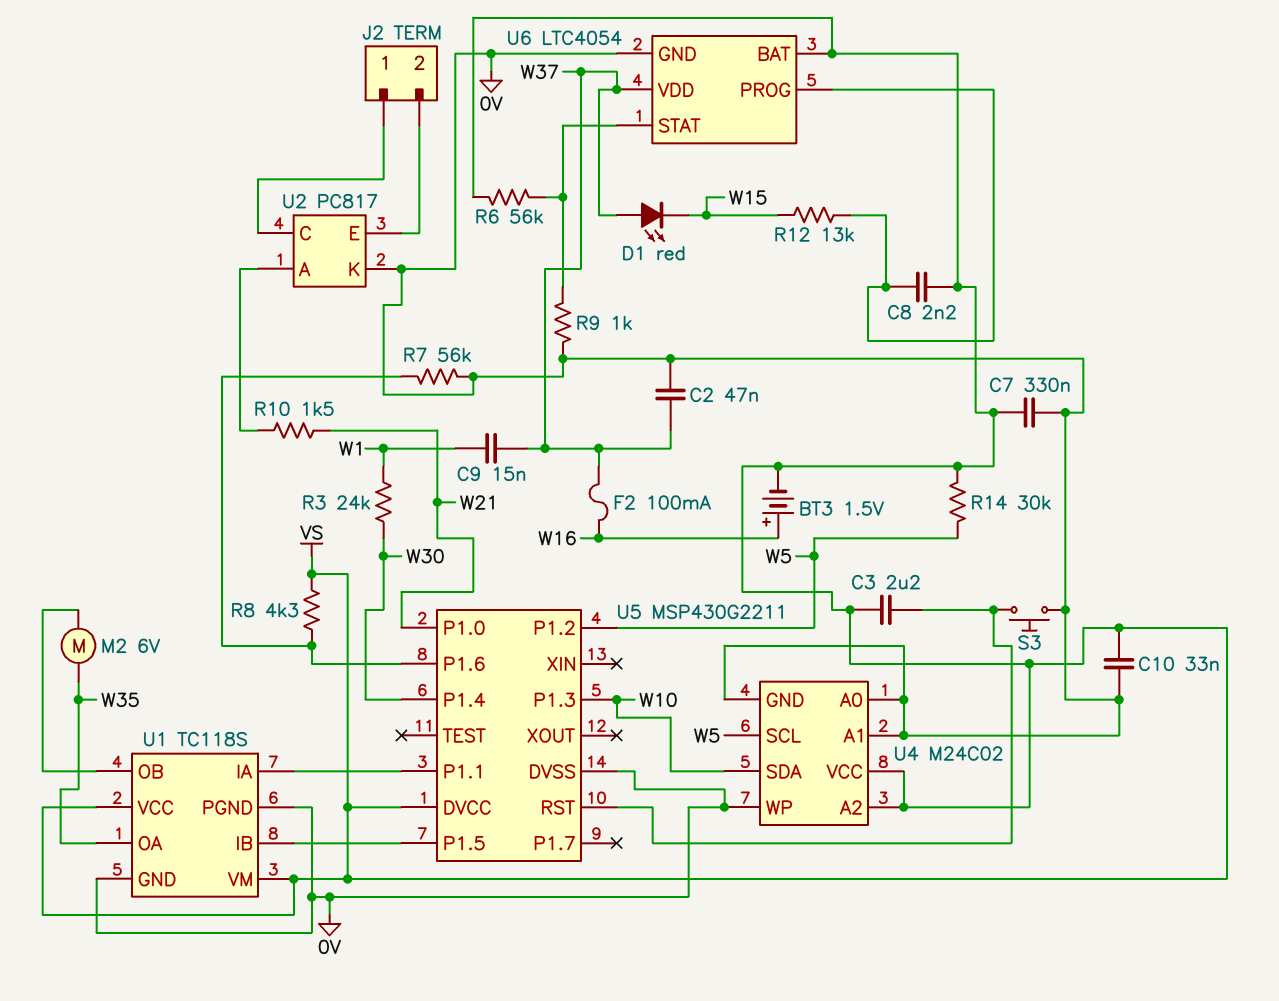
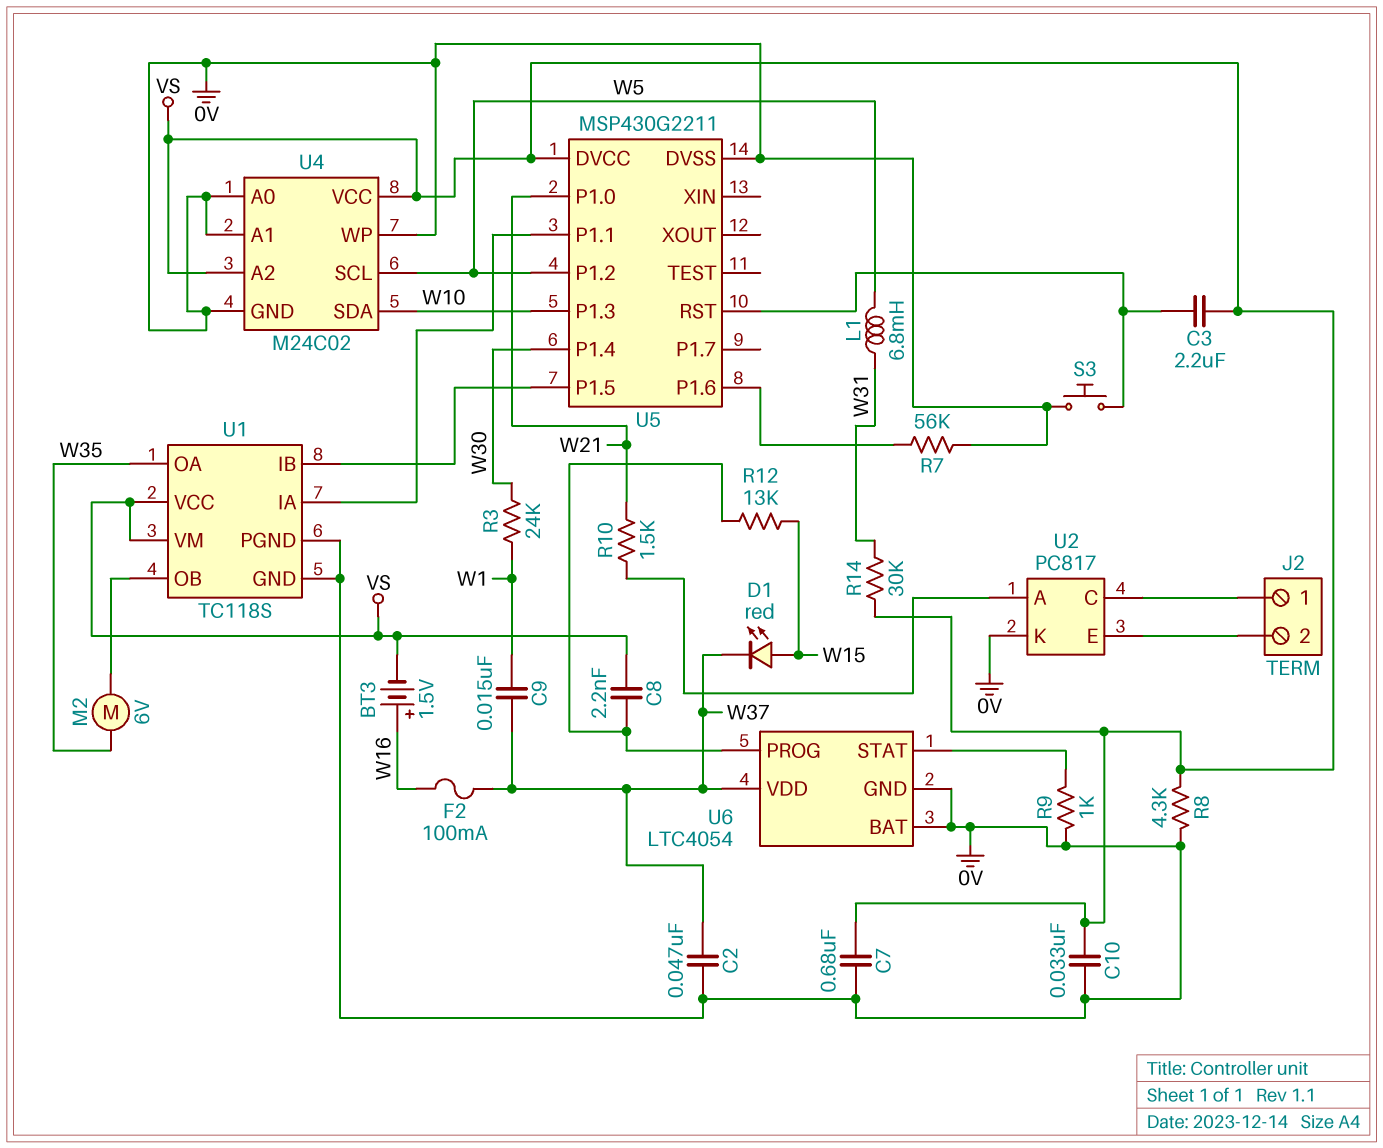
C7: 330nF (0V, VS) -> 680nF (0V, VS)
D1: LED red (A W37, K W15) -> LED red (A W15, K W37)
L1: none -> 6.8mH (W5, W31)
R6: 56k (U6/STAT, VS) -> none
R8: 4.3k (U5/P1.6, VS) -> 4.3k (0V, VS)
R14: 30k (VS, W5) -> 30k (VS, W31)
U6 pin BAT: VS -> 0V

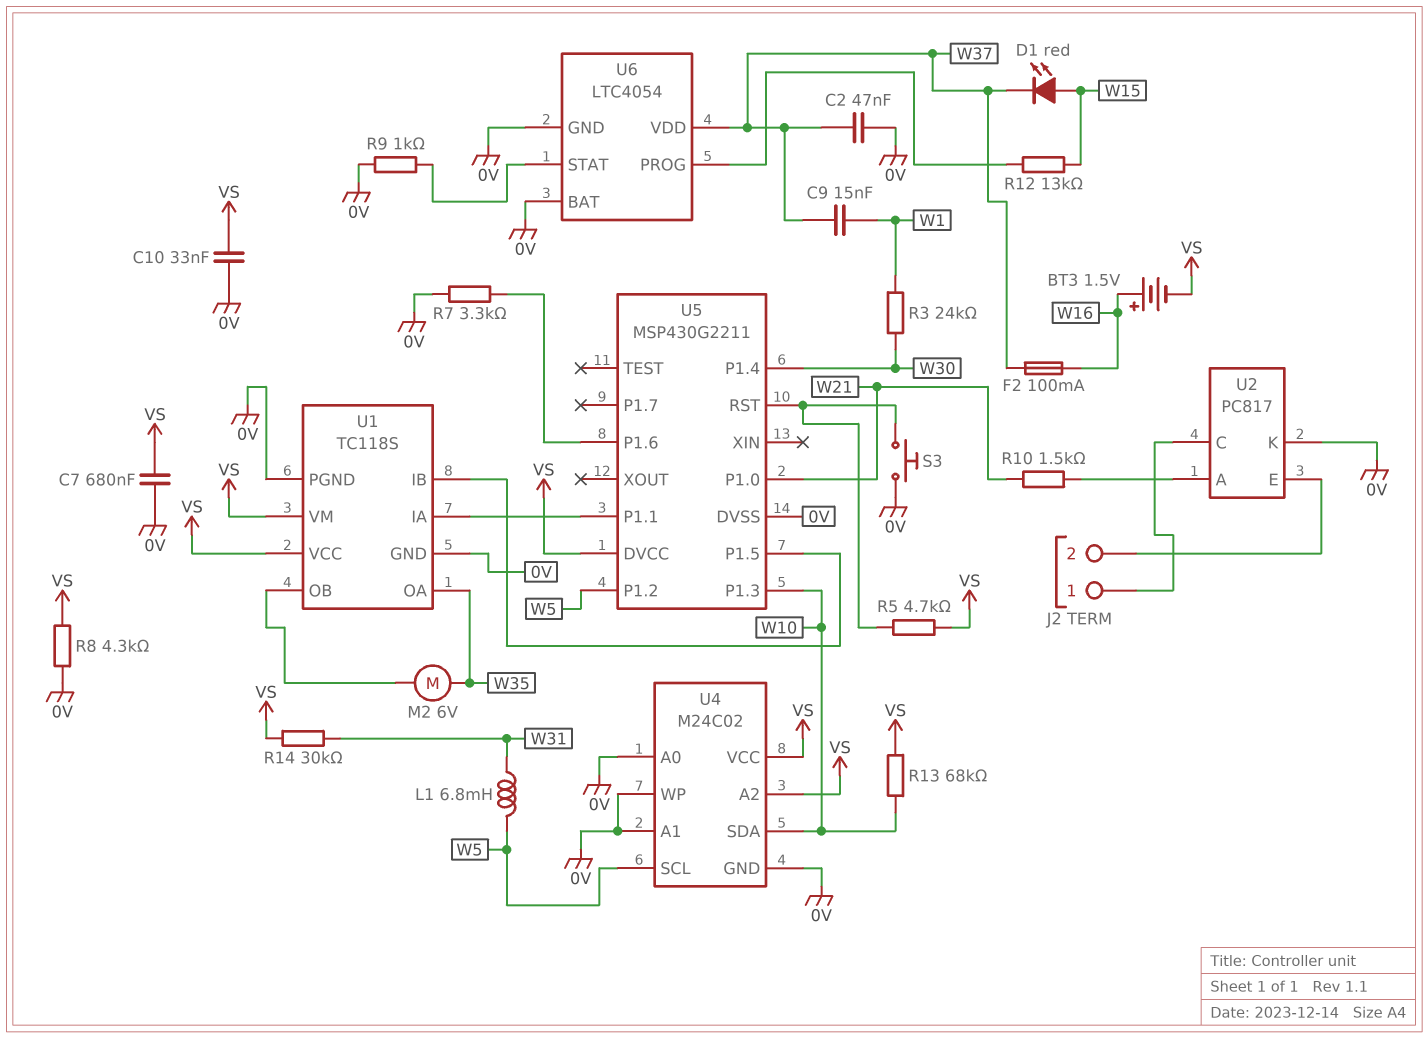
C3: 2.2uF (U5/RST, VS) -> none
C8: 2.2nF (U6/PROG, VS) -> none
R5: none -> 4.7k (U5/RST, VS)
R7: 56k (0V, U5/P1.6) -> 3.3k (0V, U5/P1.6)
R13: none -> 68k (VS, W10)

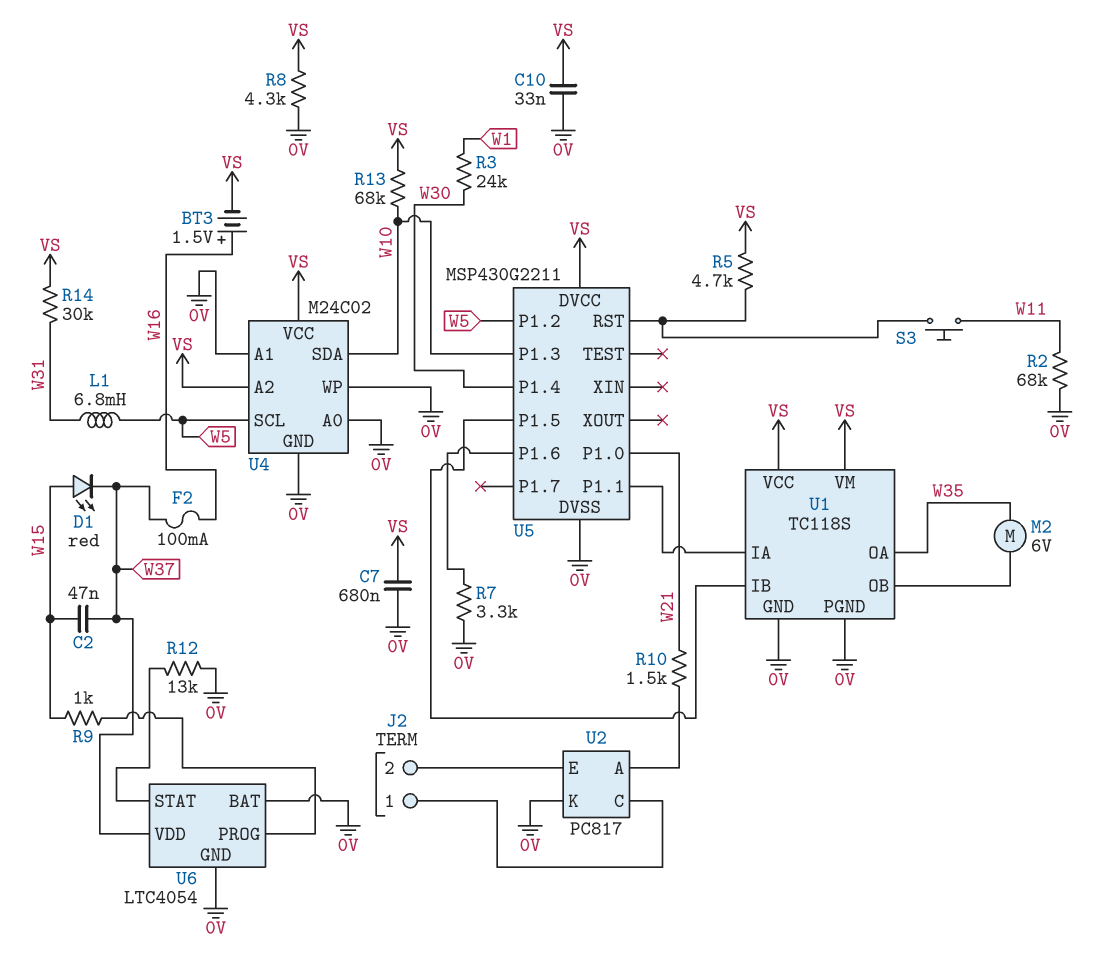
C2: 47nF (0V, W37) -> 47nF (W15, W37)
C9: 15nF (W1, W37) -> none
R2: none -> 68k (0V, W11)
R9: 1k (0V, U6/STAT) -> 1k (U6/PROG, W15)
R12: 13k (U6/PROG, W15) -> 13k (0V, U6/STAT)
S3: button (0V, U5/RST) -> button (U5/RST, W11)

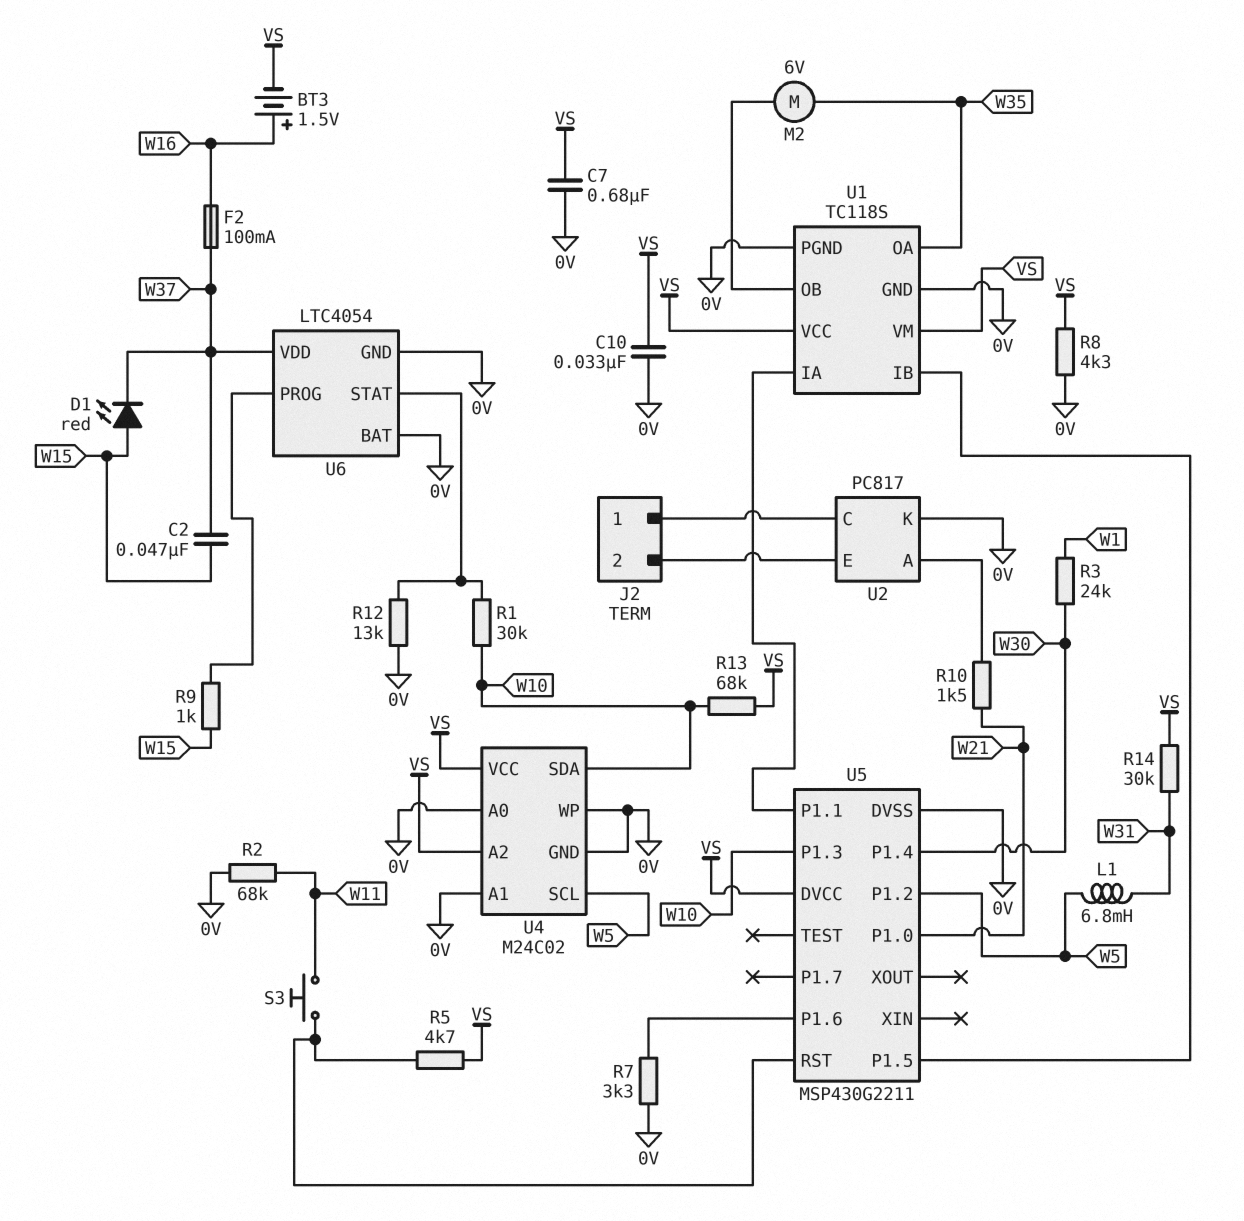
R1: none -> 30k (U6/STAT, W10)

